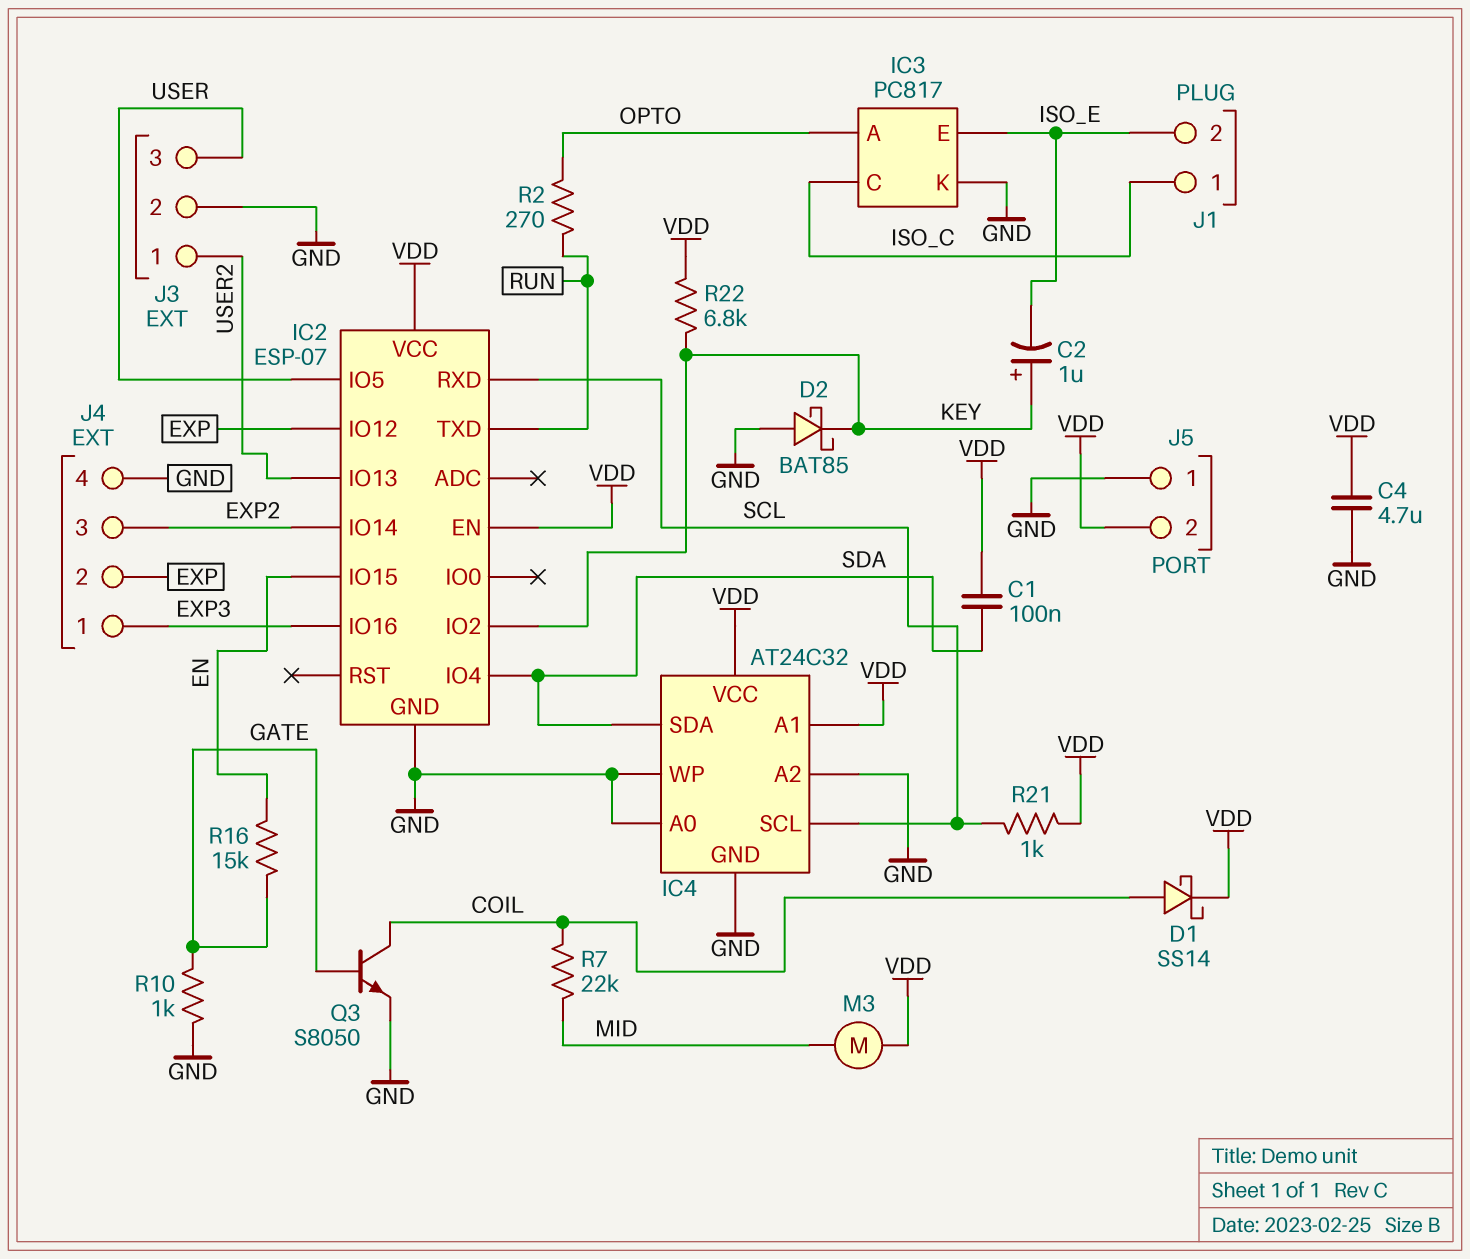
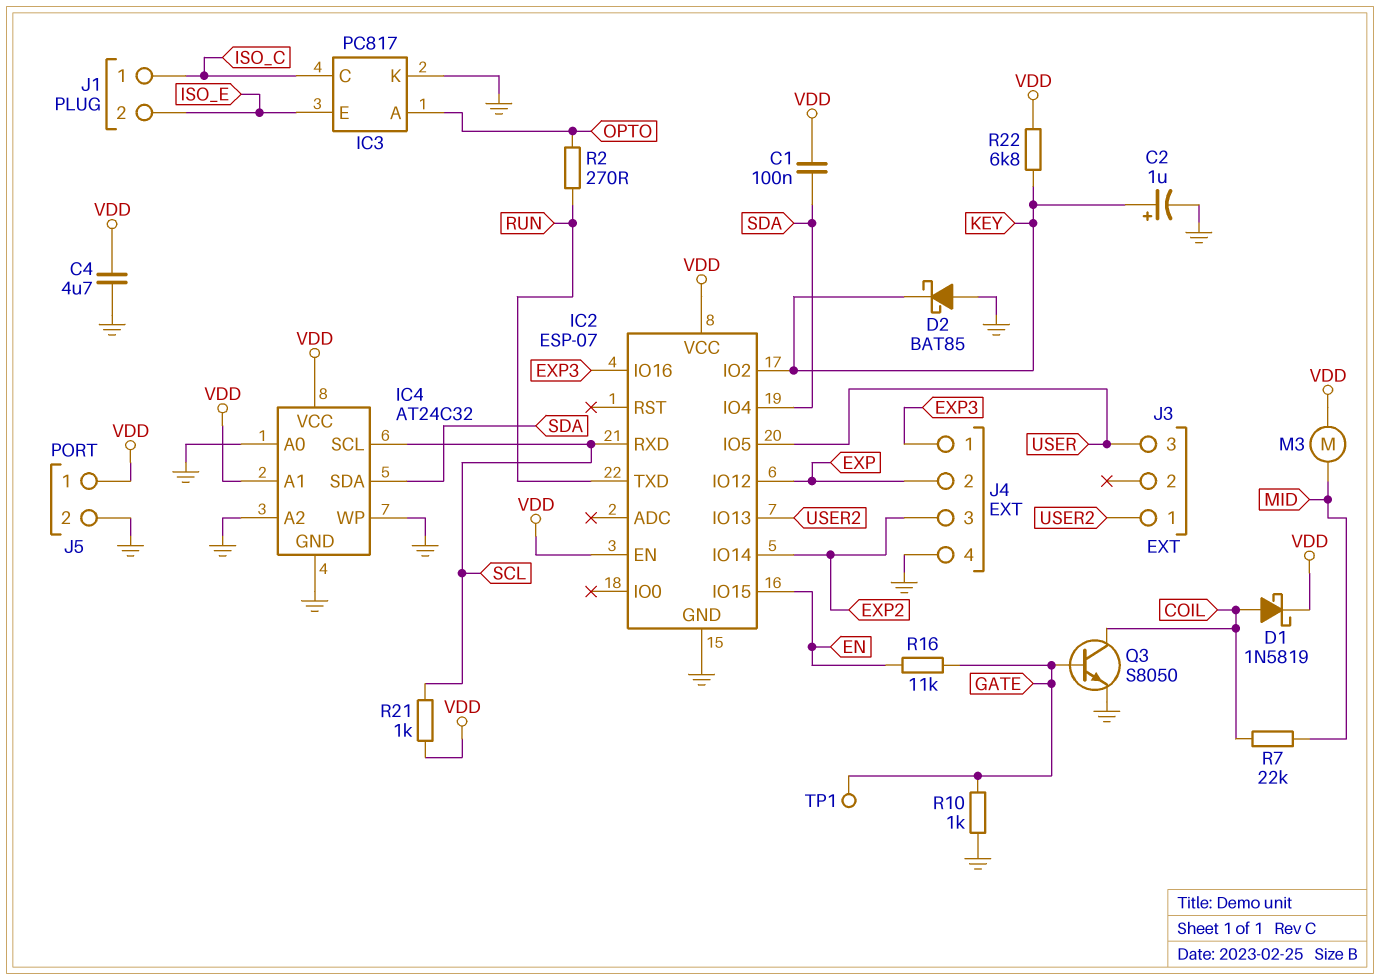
C2: 1uF (plus KEY, minus ISO_E) -> 1uF (plus KEY, minus GND)
D1: schottky SS14 (A COIL, K VDD) -> schottky 1N5819 (A COIL, K VDD)
J3 pin 2: GND -> none
J5 pin 1: GND -> VDD
J5 pin 2: VDD -> GND
R16: 15k (EN, GATE) -> 11k (EN, GATE)
TP1: none -> test point (GATE)

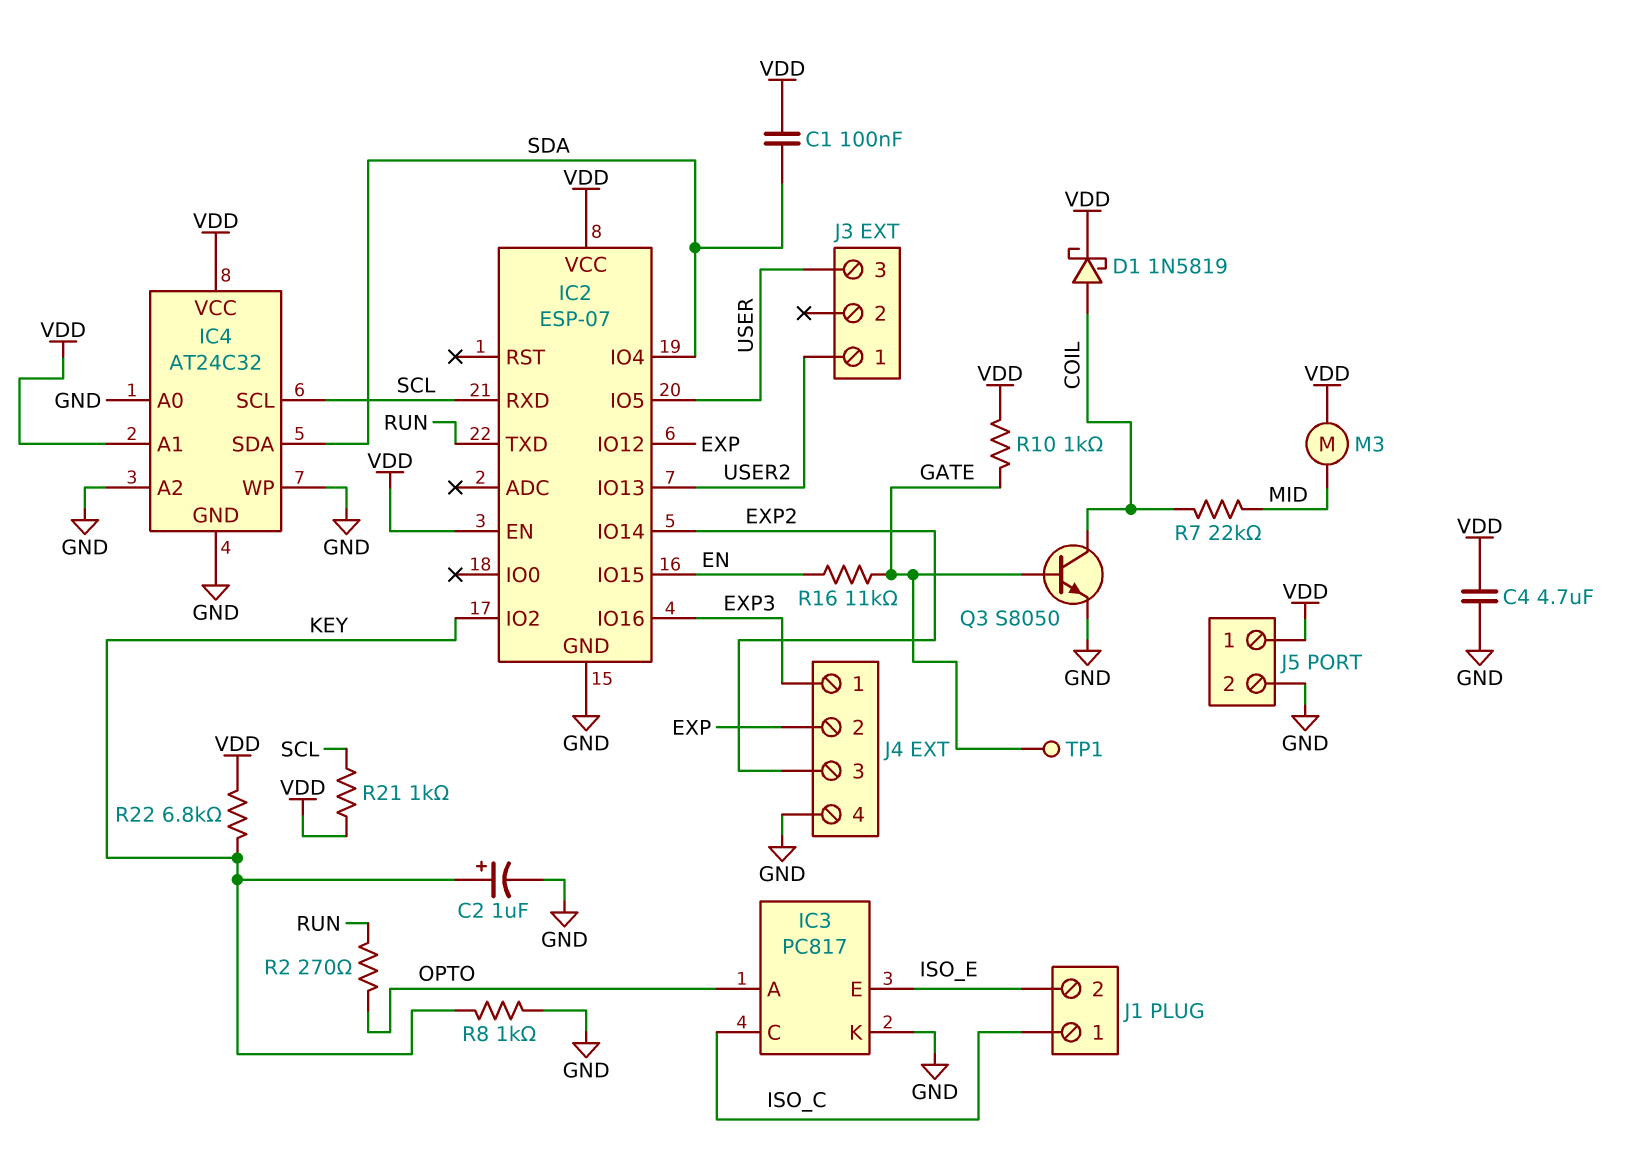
D2: schottky BAT85 (A GND, K KEY) -> none
R8: none -> 1k (GND, KEY)
R10: 1k (GATE, GND) -> 1k (GATE, VDD)

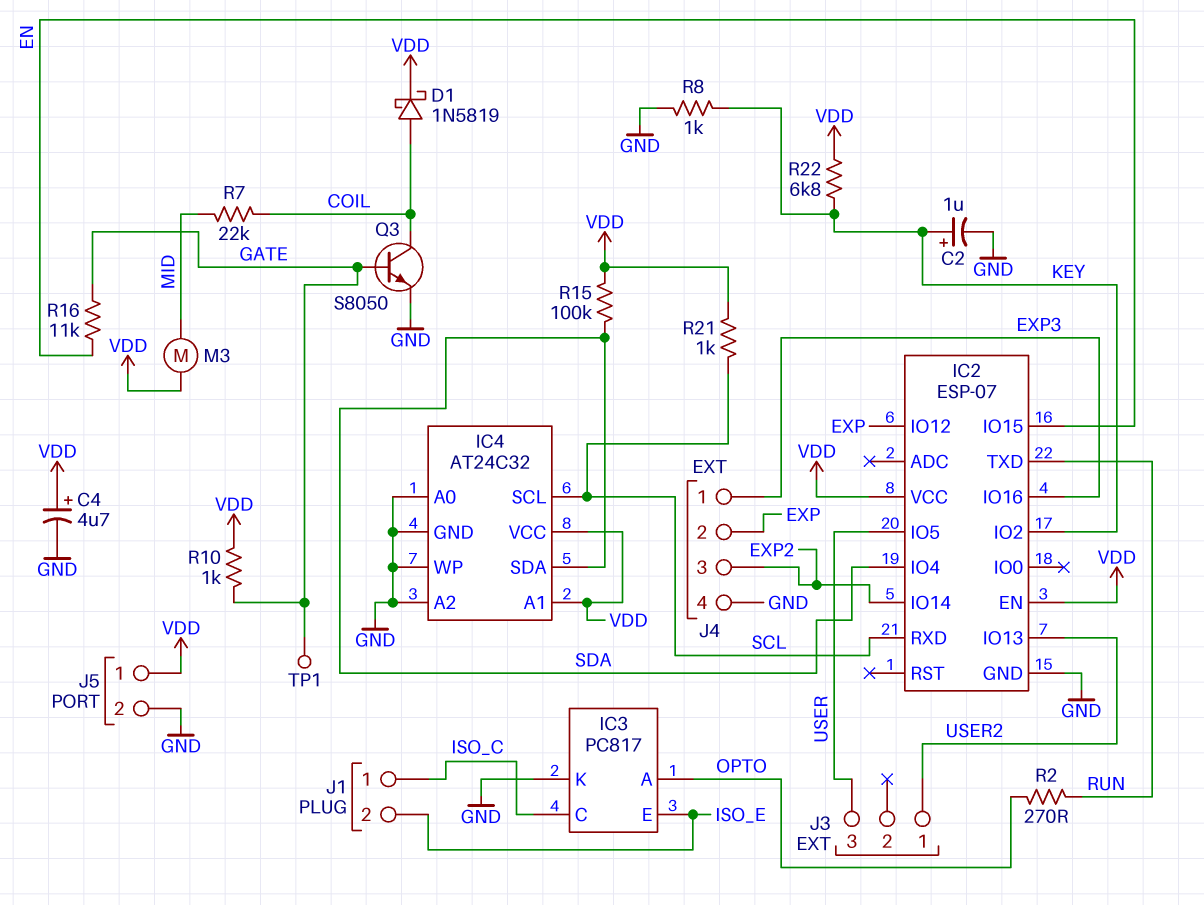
C1: 100nF (SDA, VDD) -> none
C4: 4.7uF (GND, VDD) -> 4.7uF (plus VDD, minus GND)
R15: none -> 100k (SDA, VDD)

